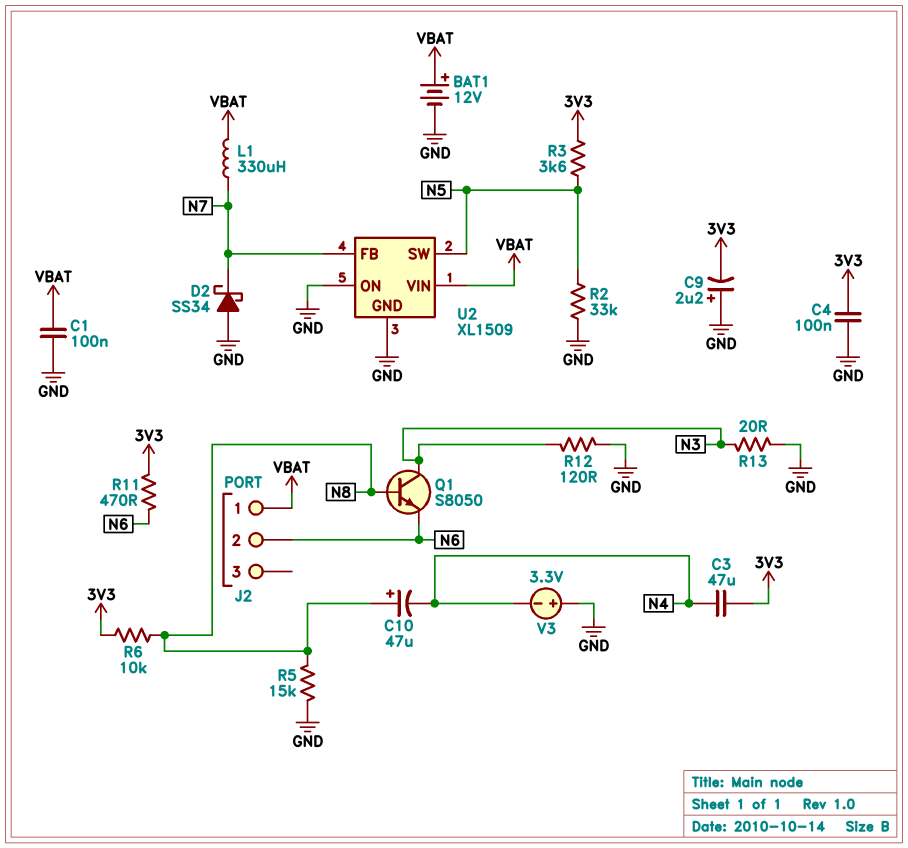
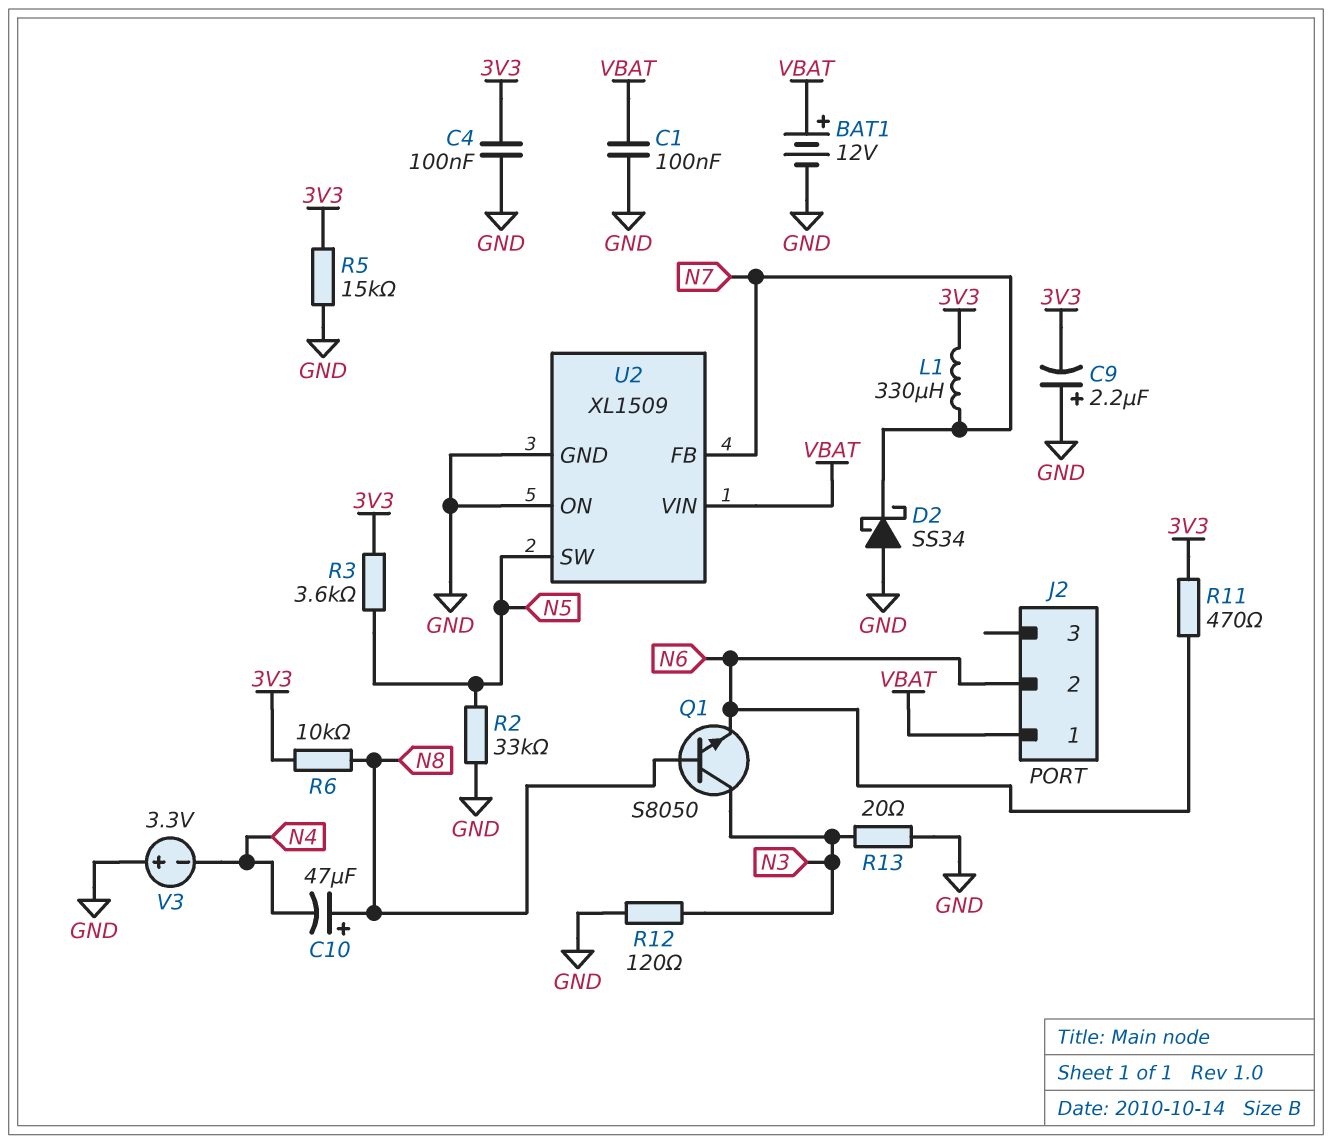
C3: 47uF (3V3, N4) -> none
L1: 330uH (N7, VBAT) -> 330uH (3V3, N7)
R5: 15k (GND, N8) -> 15k (3V3, GND)

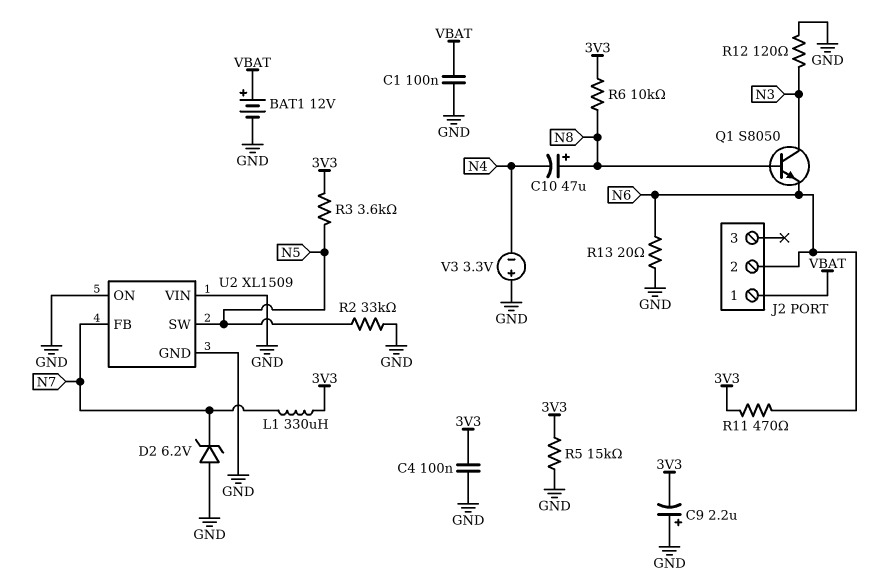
D2: schottky SS34 (A GND, K N7) -> zener 6.2V (A GND, K N7)
R13: 20 (GND, N3) -> 20 (GND, N6)
U2 pin VIN: VBAT -> GND

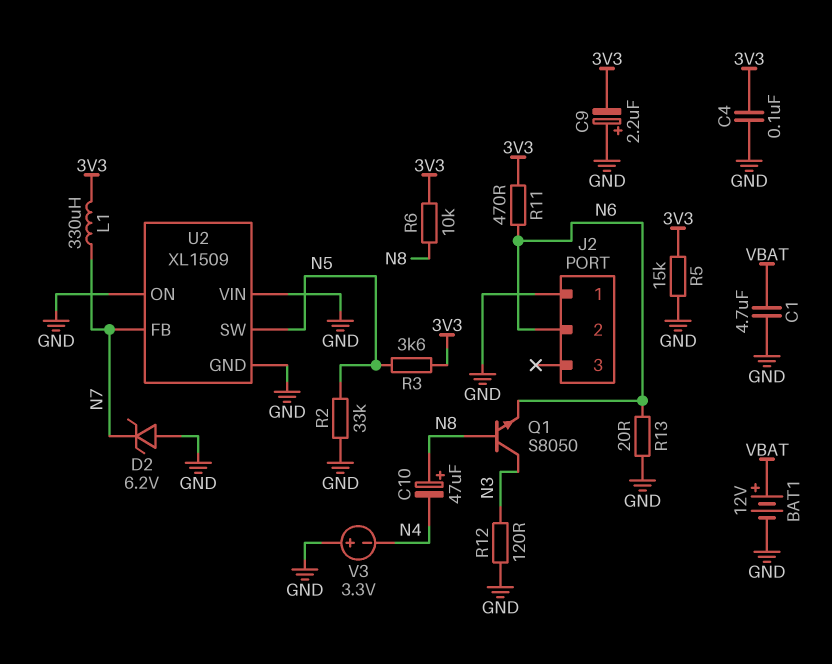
C1: 100nF (GND, VBAT) -> 4.7uF (GND, VBAT)
J2 pin 1: VBAT -> GND

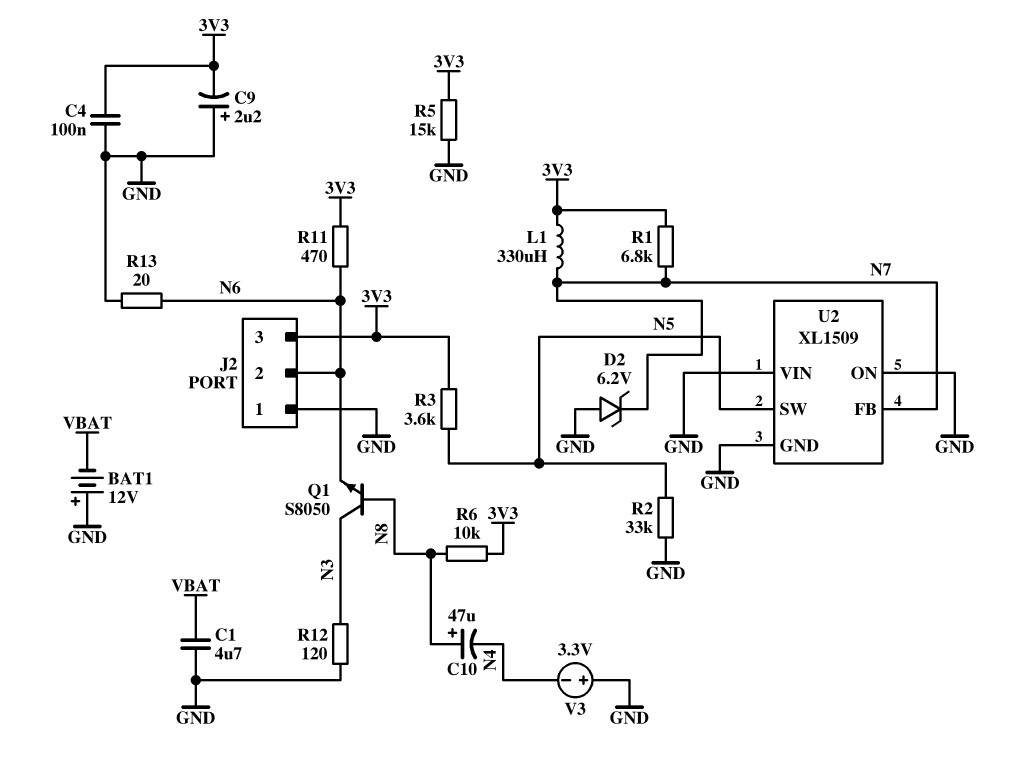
BAT1: 12V (plus VBAT, minus GND) -> 12V (plus GND, minus VBAT)
J2 pin 3: none -> 3V3
R1: none -> 6.8k (3V3, N7)

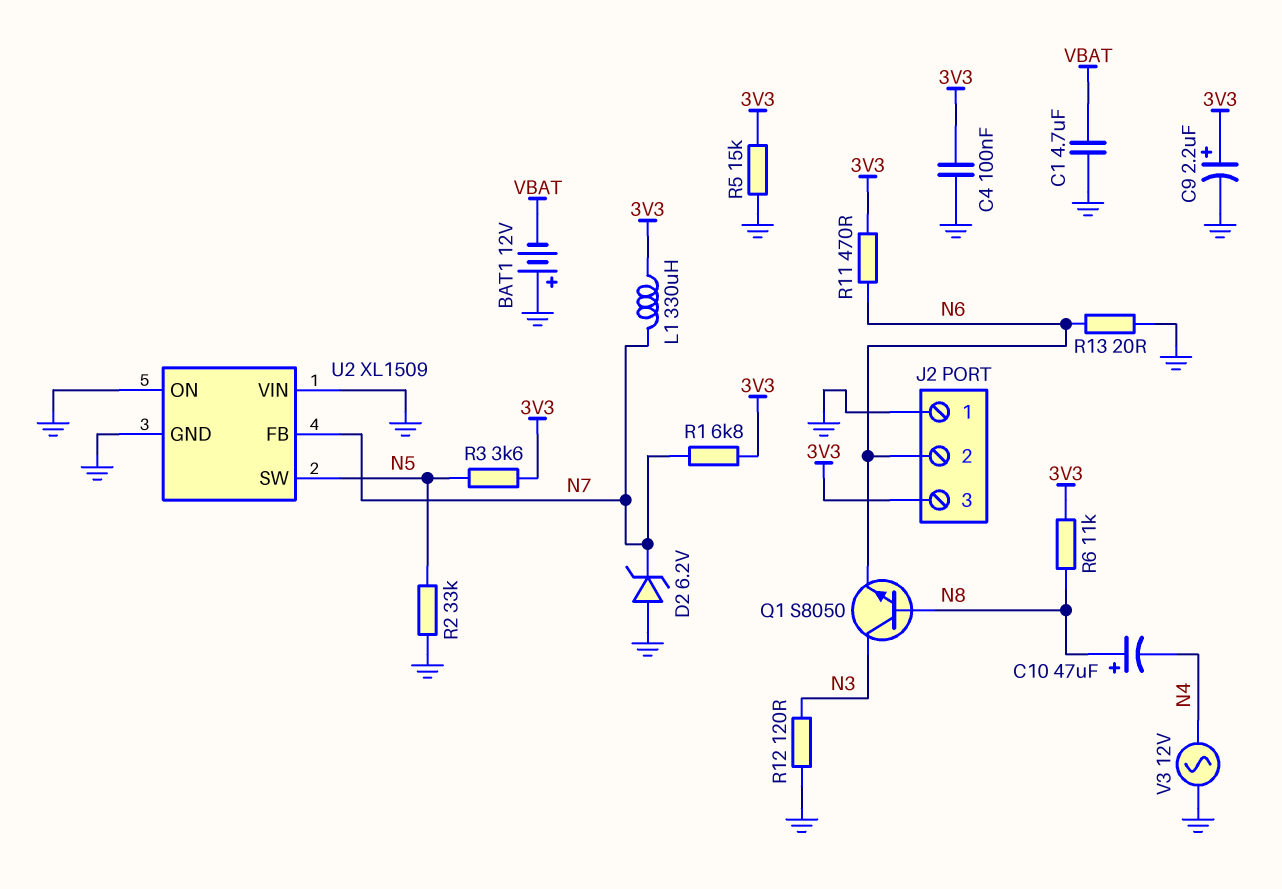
C9: 2.2uF (plus GND, minus 3V3) -> 2.2uF (plus 3V3, minus GND)
R6: 10k (3V3, N8) -> 11k (3V3, N8)
V3: 3.3V (plus GND, minus N4) -> AC 12V (GND, N4)

